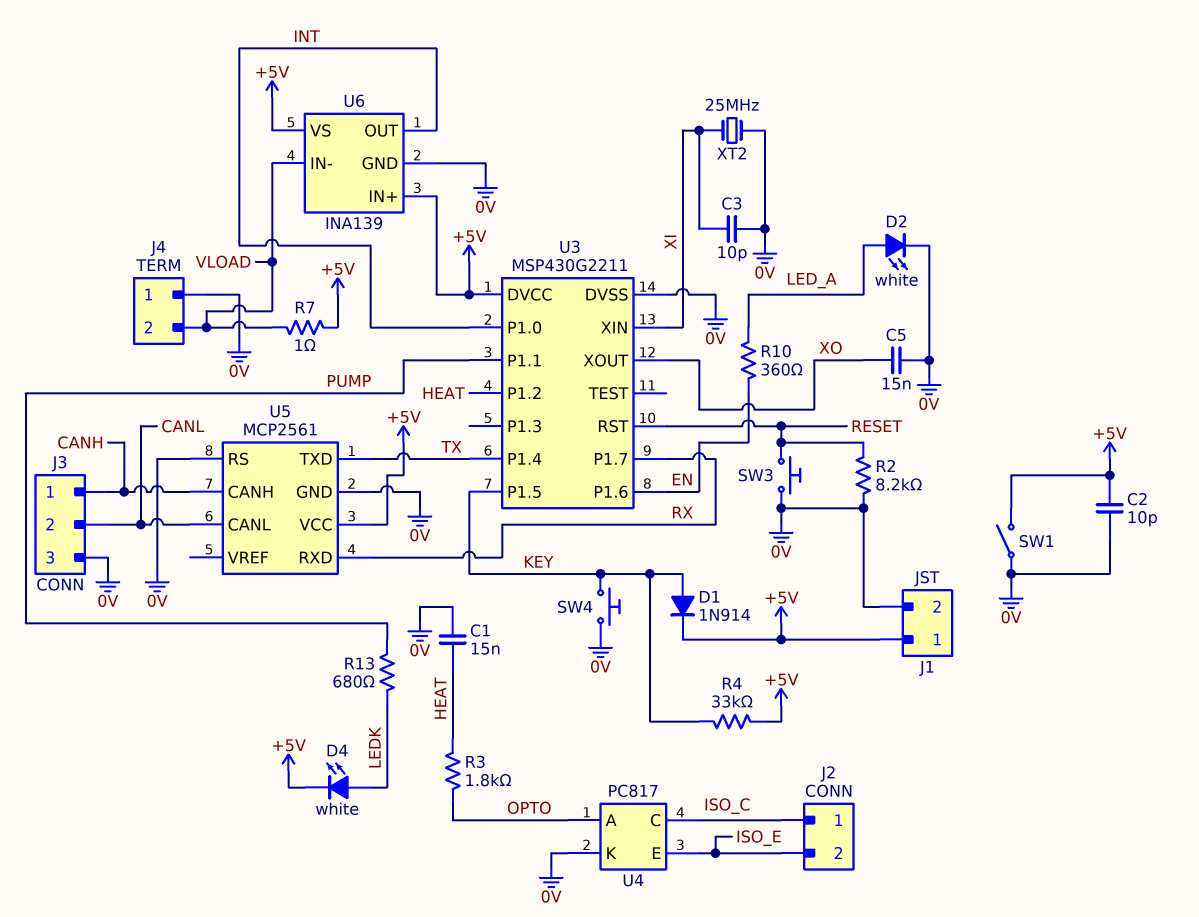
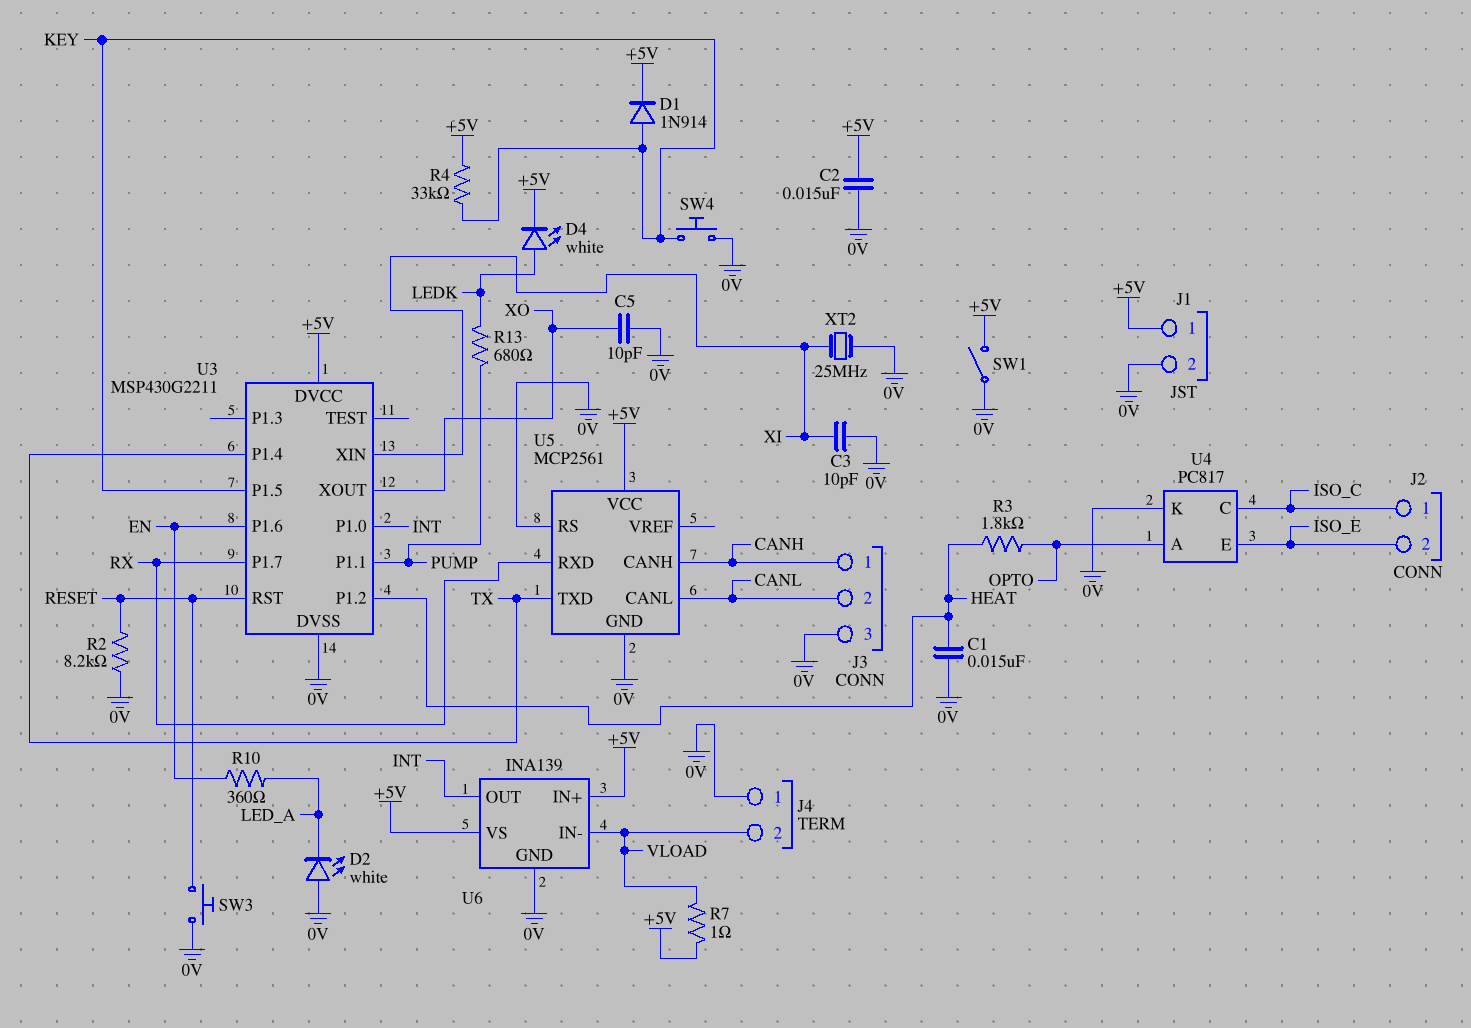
C2: 10pF (+5V, 0V) -> 15nF (+5V, 0V)
C5: 15nF (0V, XO) -> 10pF (0V, XO)
D2: LED white (A LED_A, K 0V) -> LED white (A 0V, K LED_A)

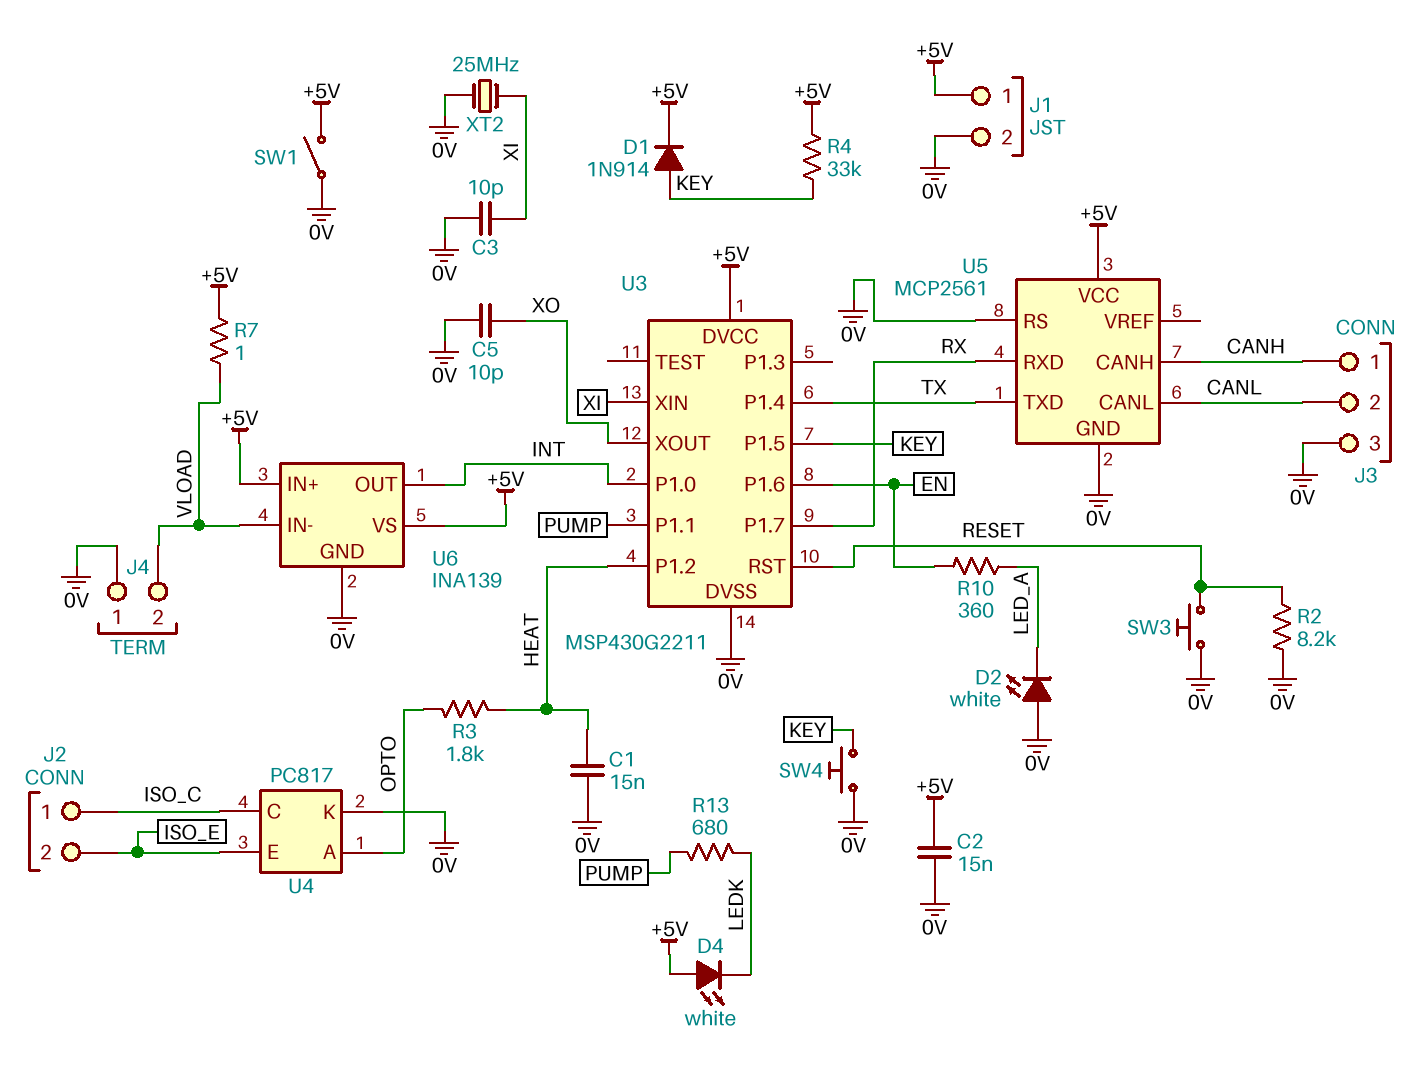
D4: LED white (A LEDK, K +5V) -> LED white (A +5V, K LEDK)

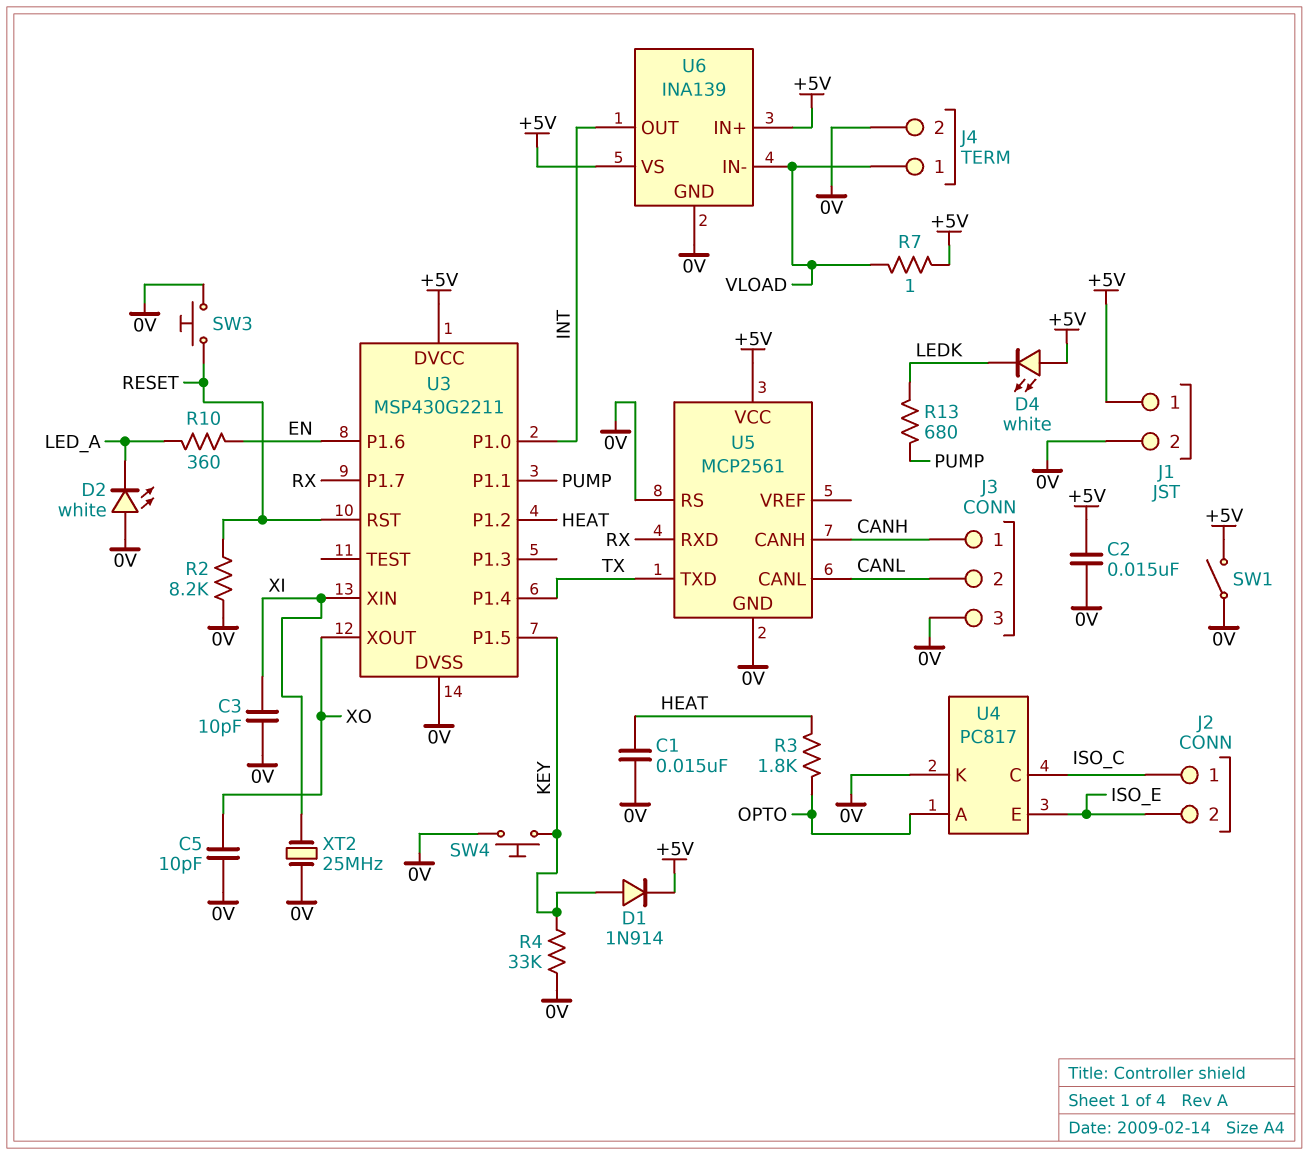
J4 pin 1: 0V -> VLOAD
J4 pin 2: VLOAD -> 0V
R4: 33k (+5V, KEY) -> 33k (0V, KEY)

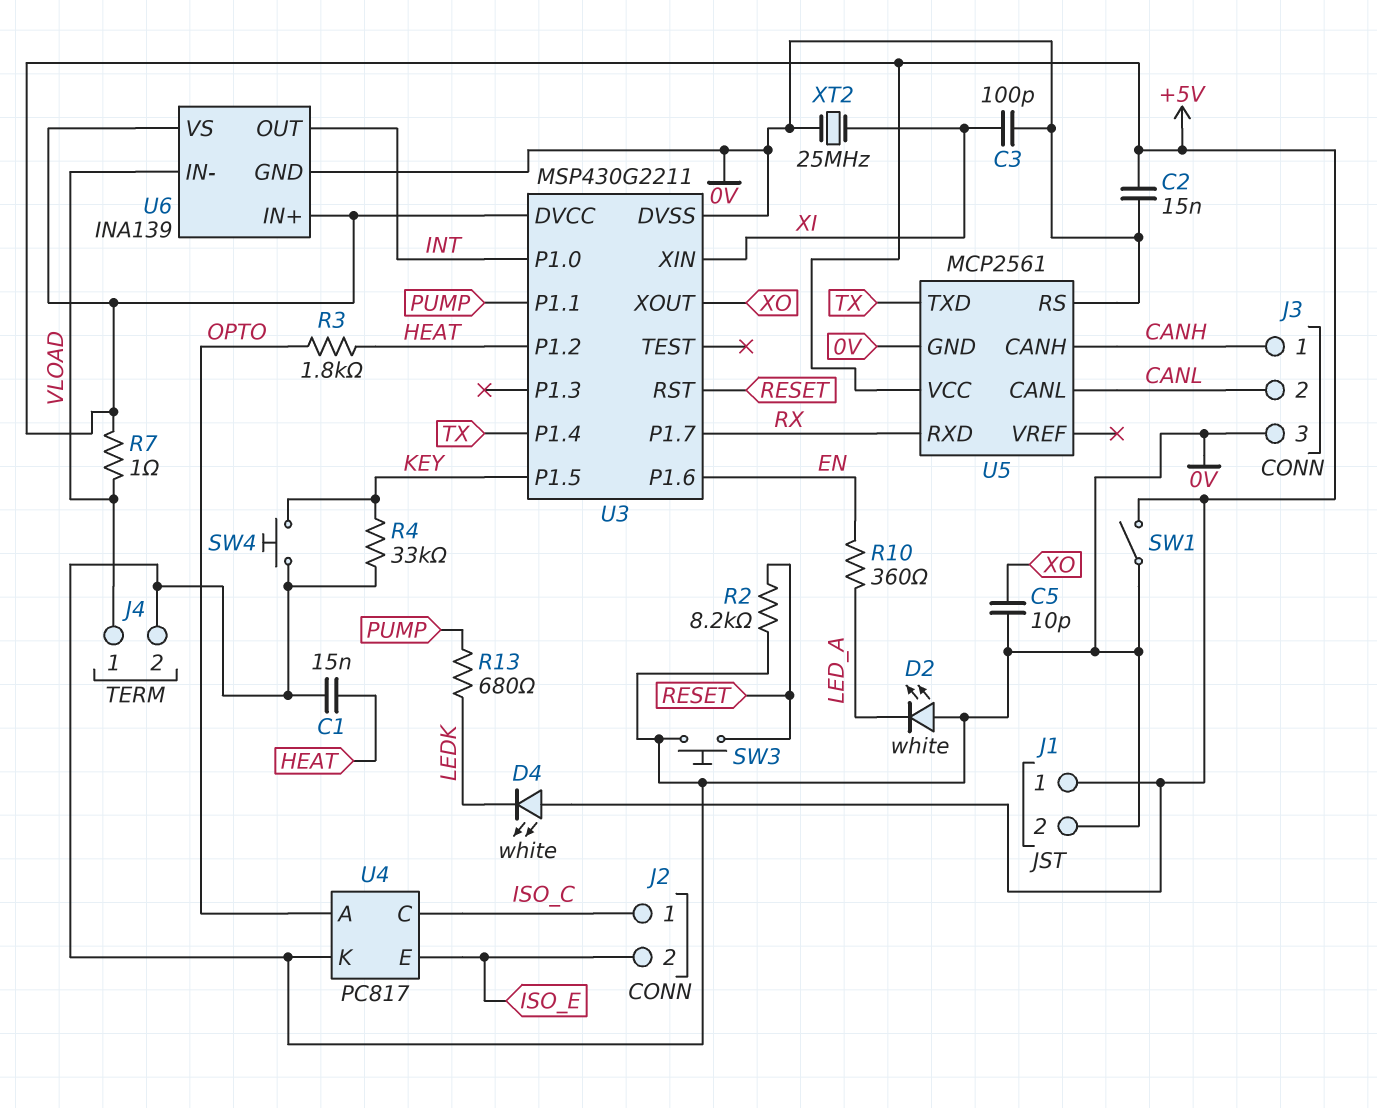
C3: 10pF (0V, XI) -> 100pF (0V, XI)
D1: diode 1N914 (A KEY, K +5V) -> none

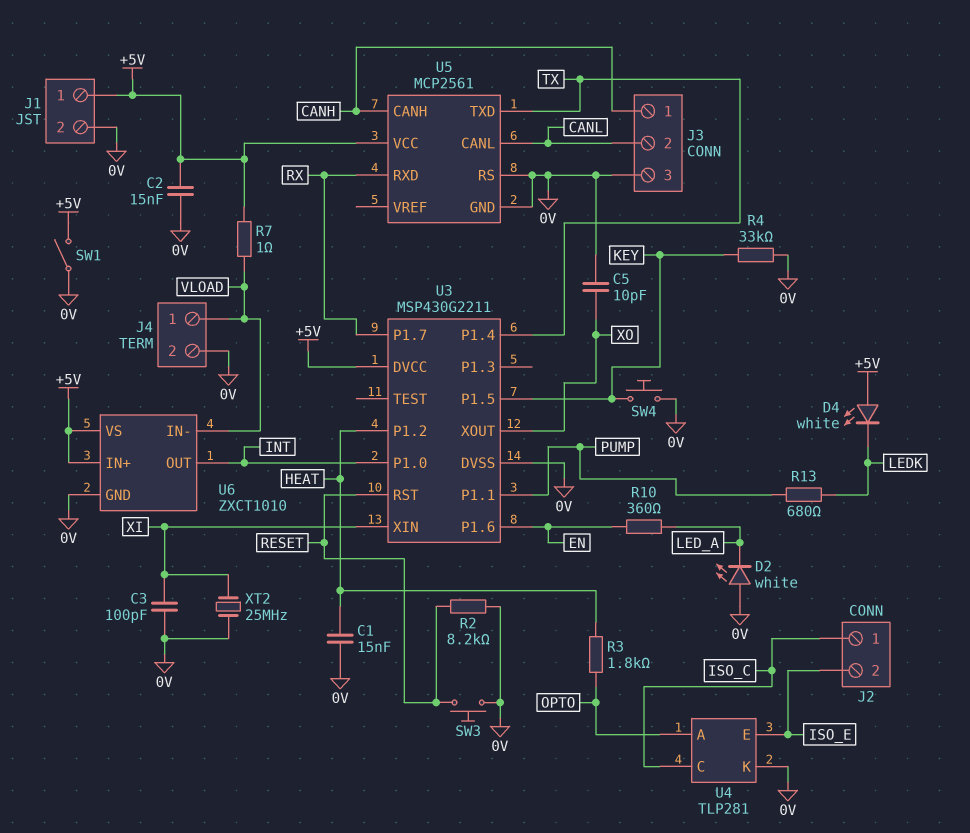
U4: PC817 -> TLP281
U6: INA139 -> ZXCT1010

